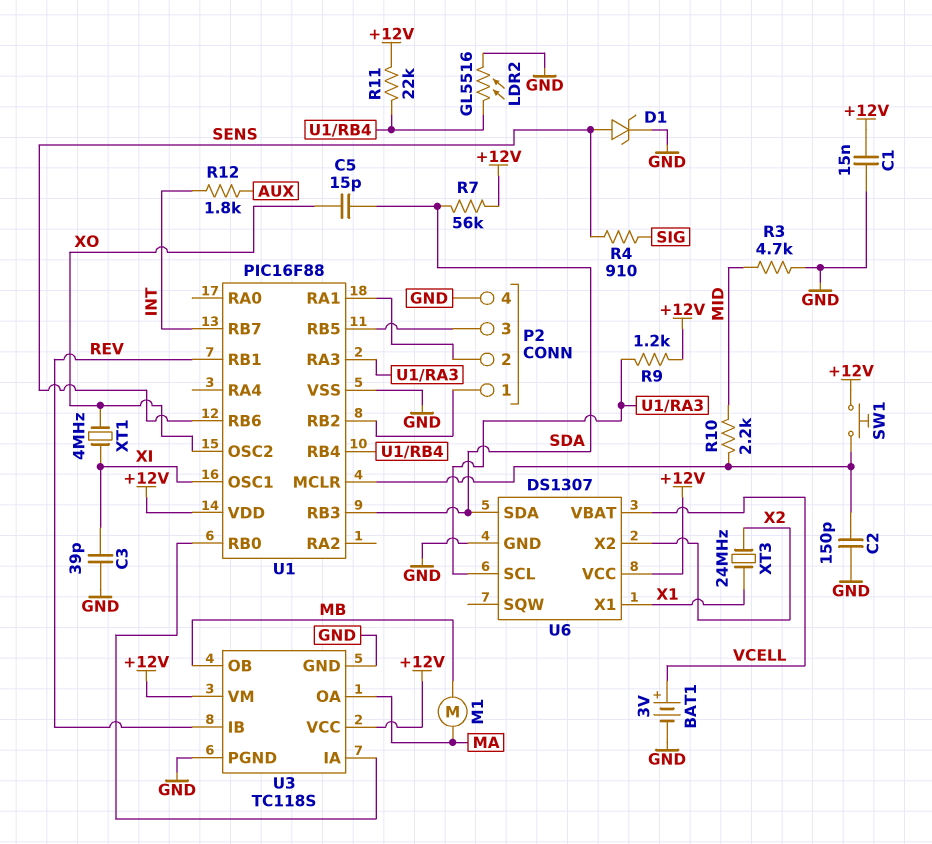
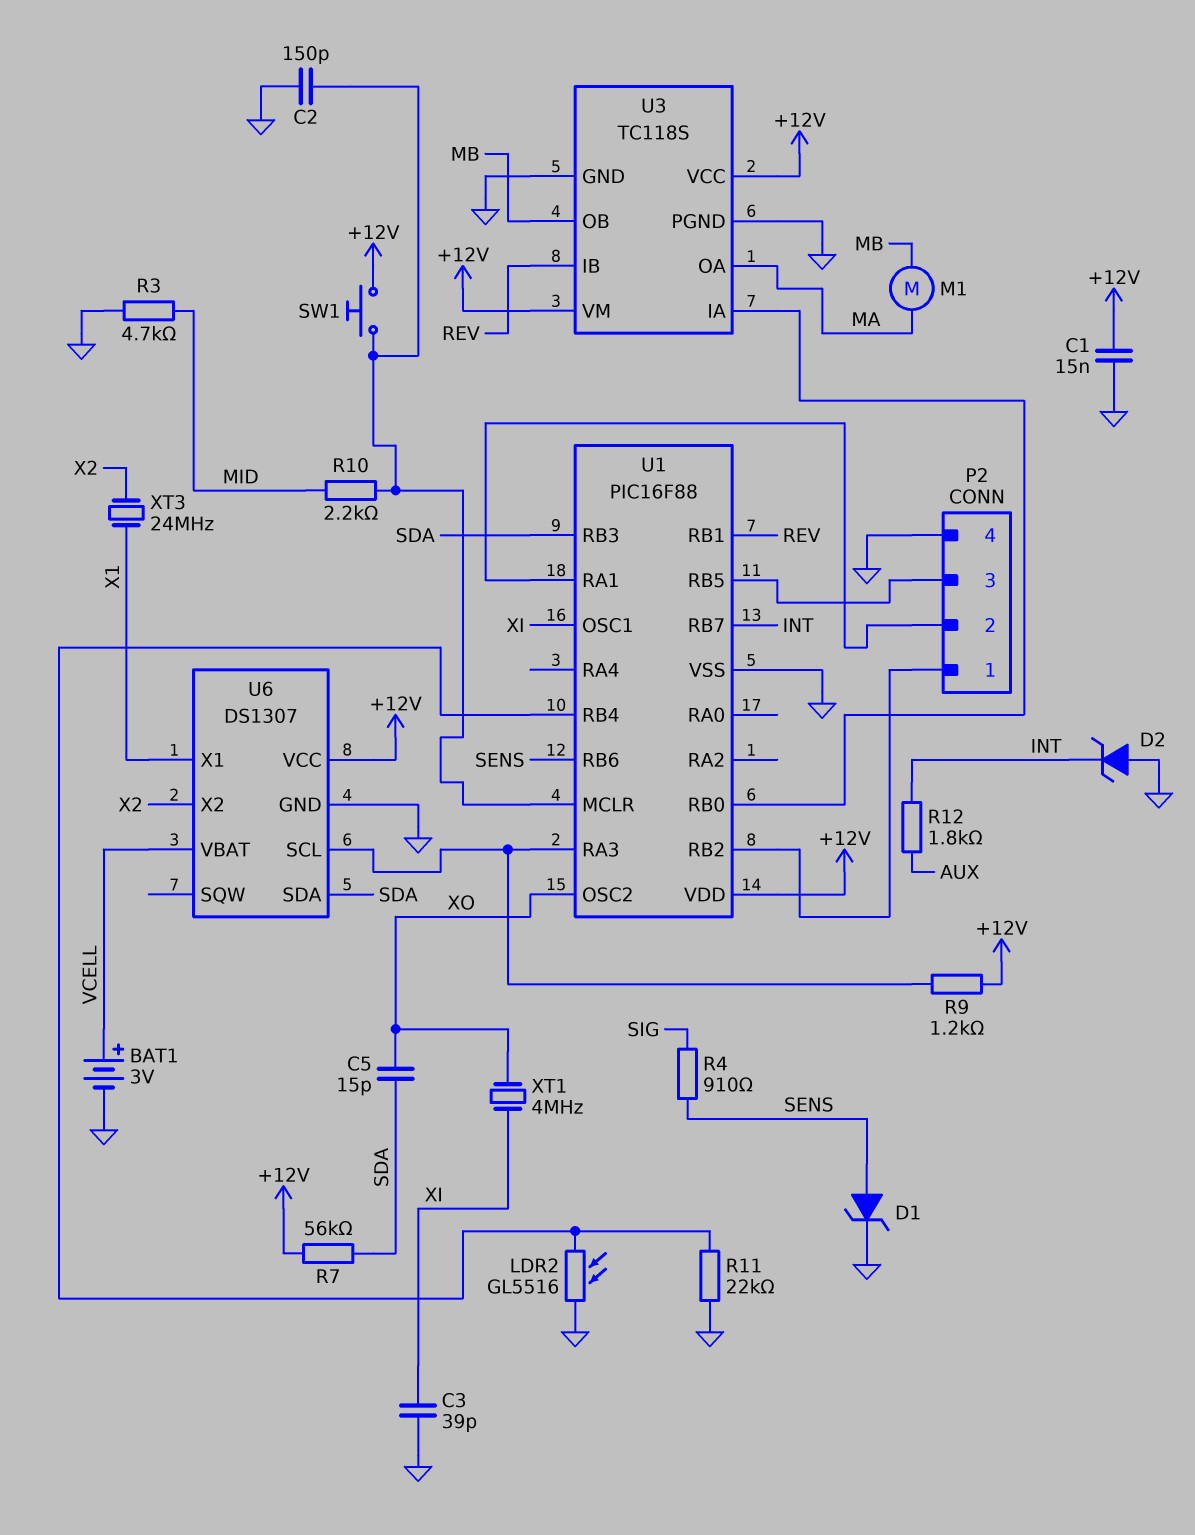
D2: none -> zener (A GND, K INT)
R11: 22k (+12V, U1/RB4) -> 22k (GND, U1/RB4)

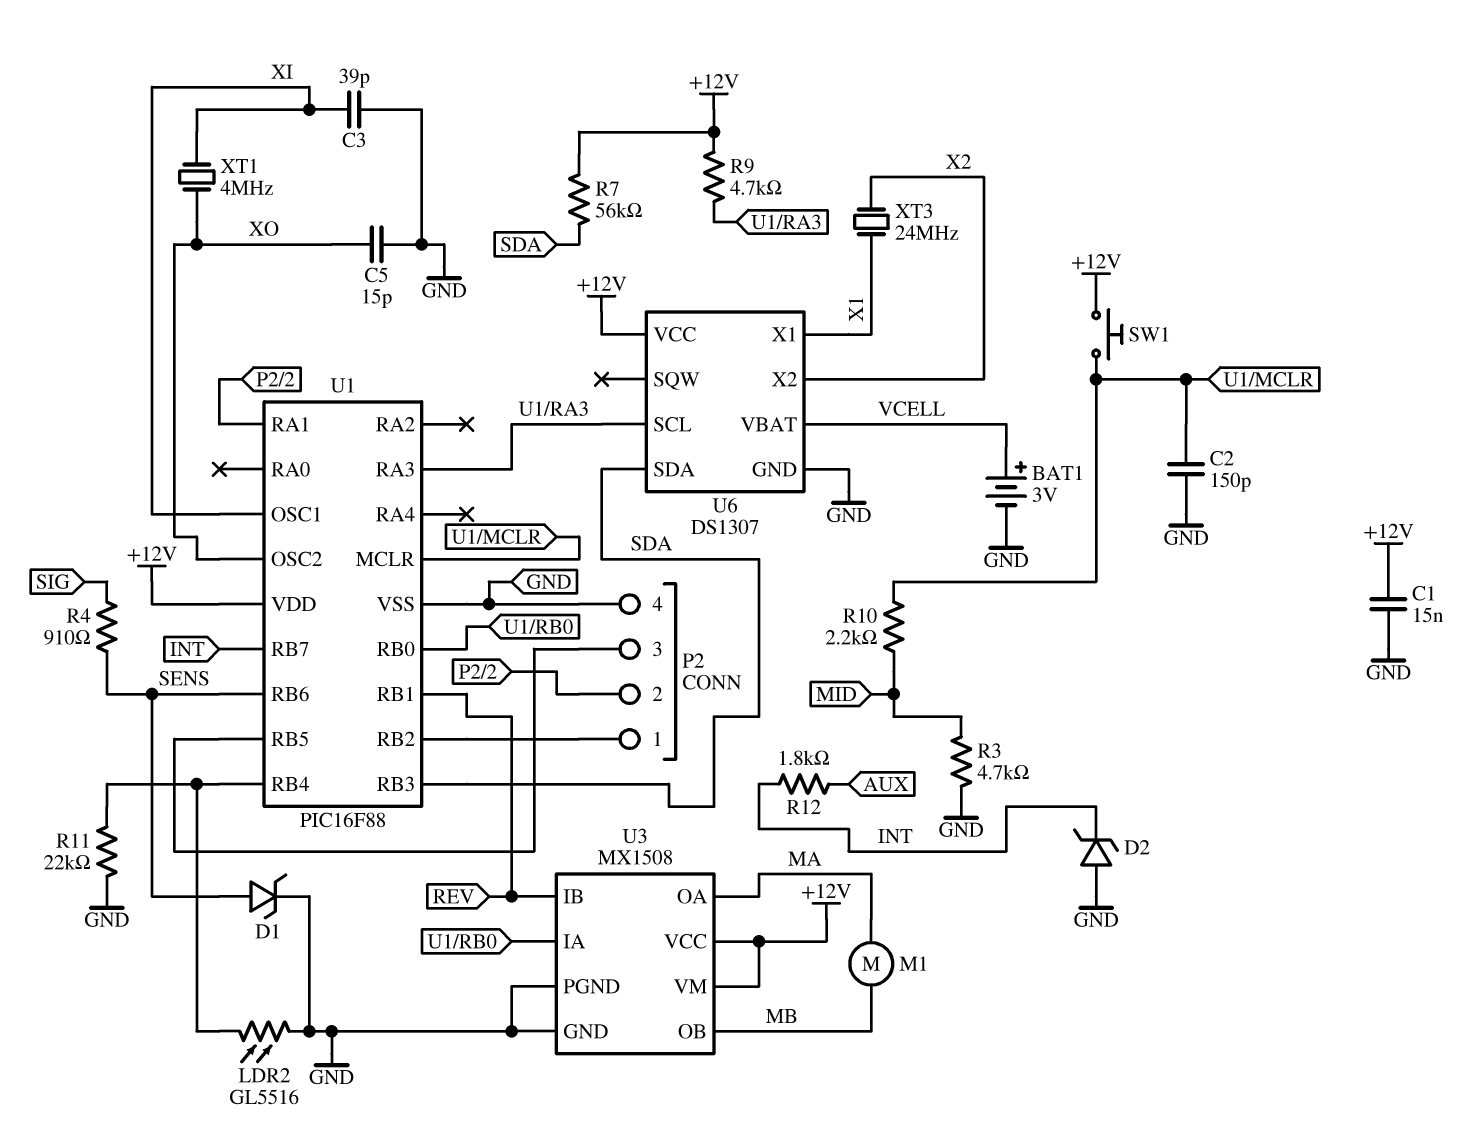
C5: 15pF (SDA, XO) -> 15pF (GND, XO)
R9: 1.2k (+12V, U1/RA3) -> 4.7k (+12V, U1/RA3)
U3: TC118S -> MX1508

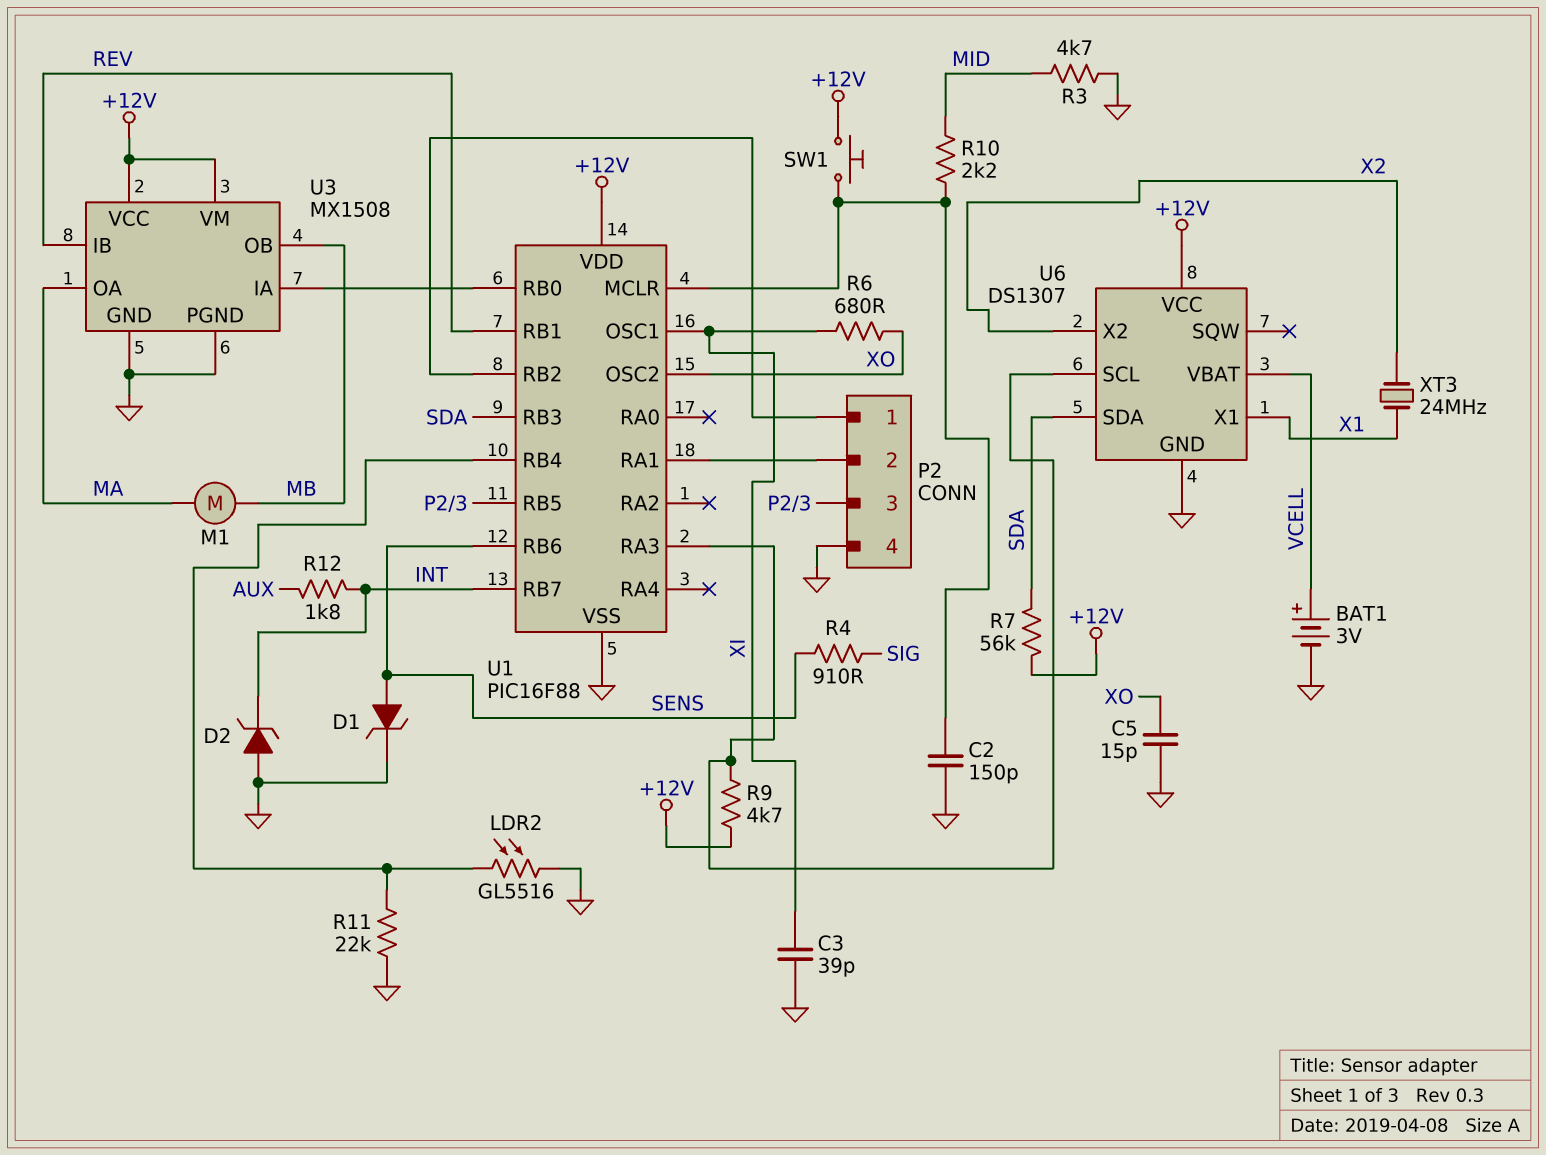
C1: 15nF (+12V, GND) -> none
R6: none -> 680 (XI, XO)
XT1: 4MHz (XI, XO) -> none

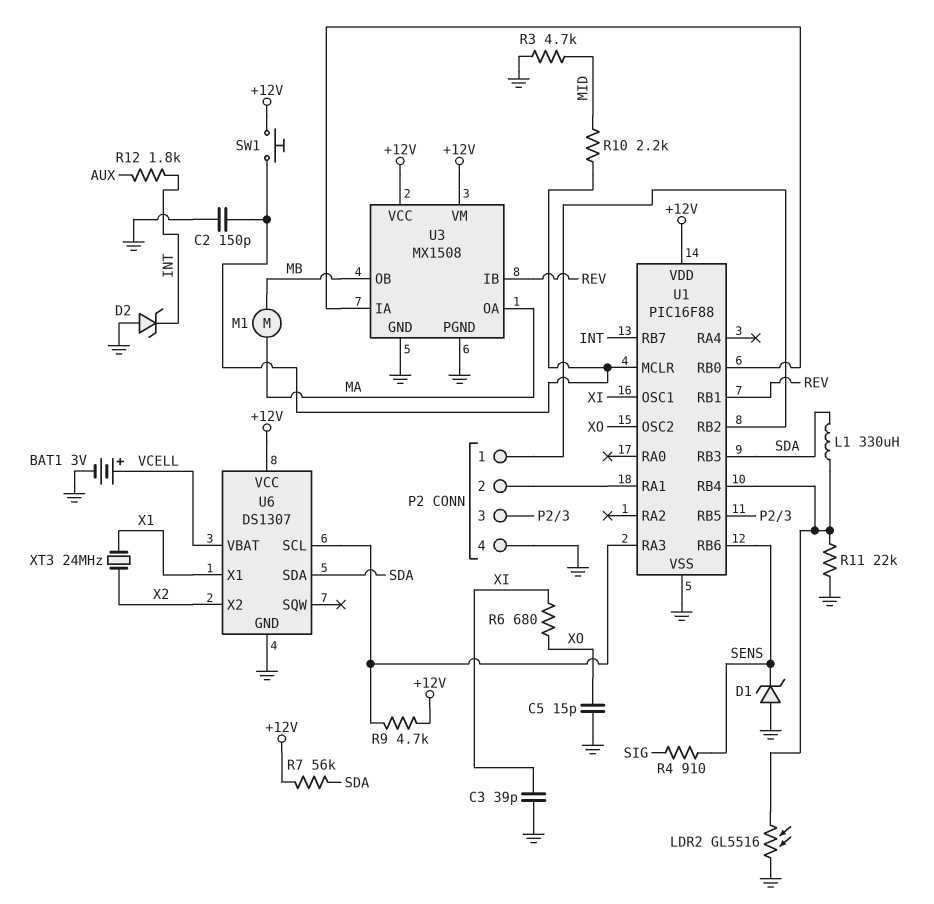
D1: zener (A SENS, K GND) -> zener (A GND, K SENS)
L1: none -> 330uH (SDA, U1/RB4)

